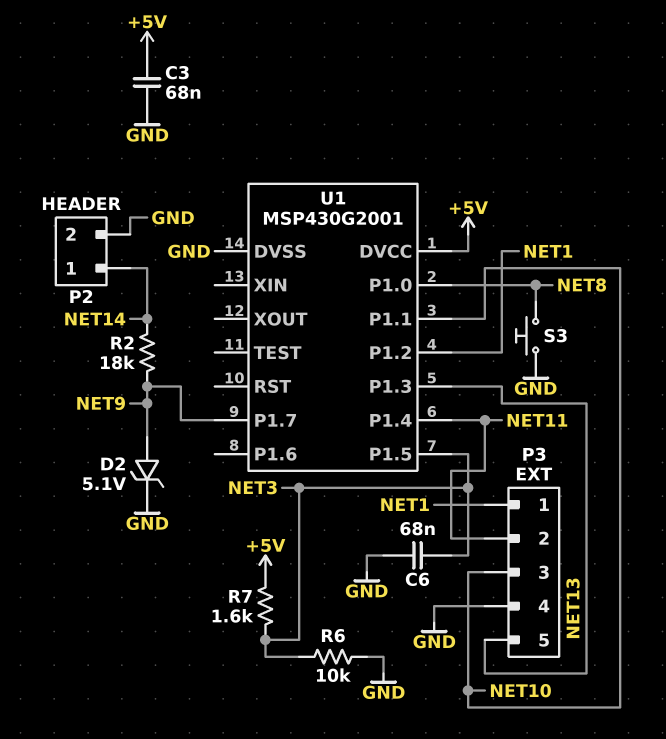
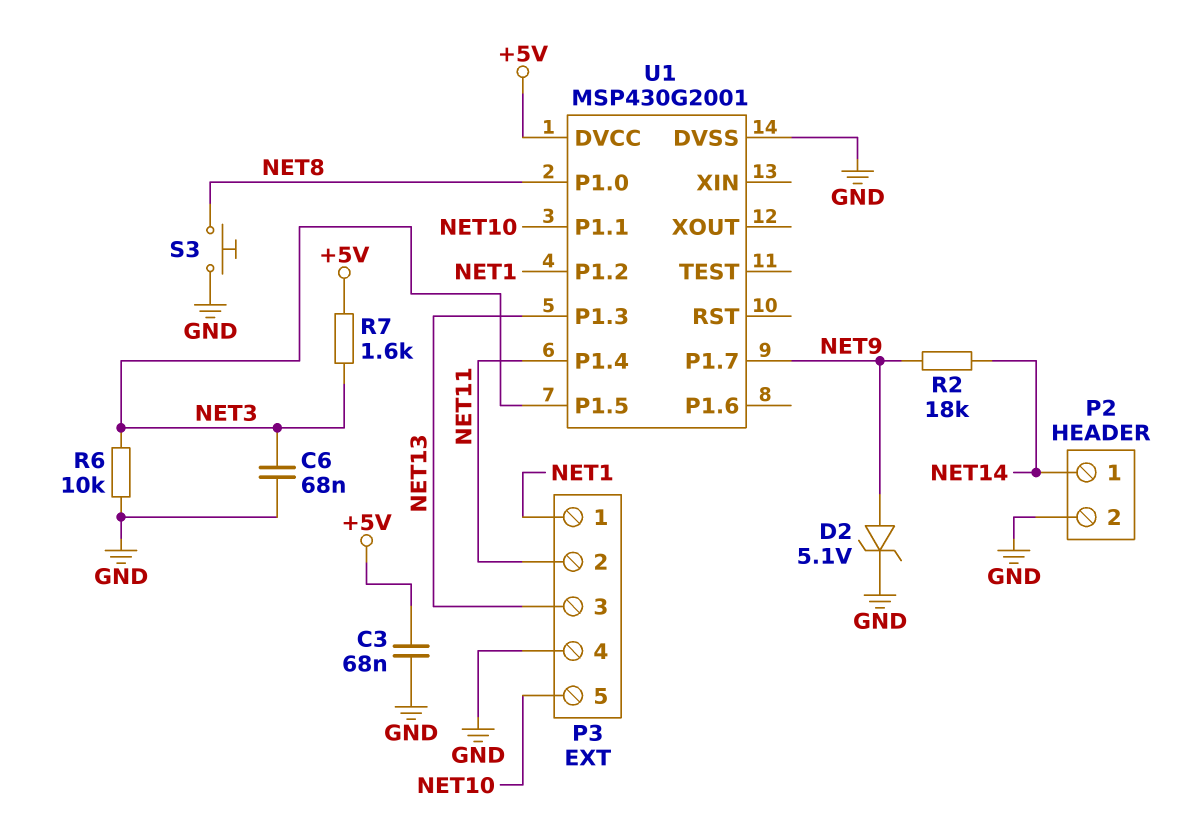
P3 pin 3: NET10 -> NET13
P3 pin 5: NET13 -> NET10

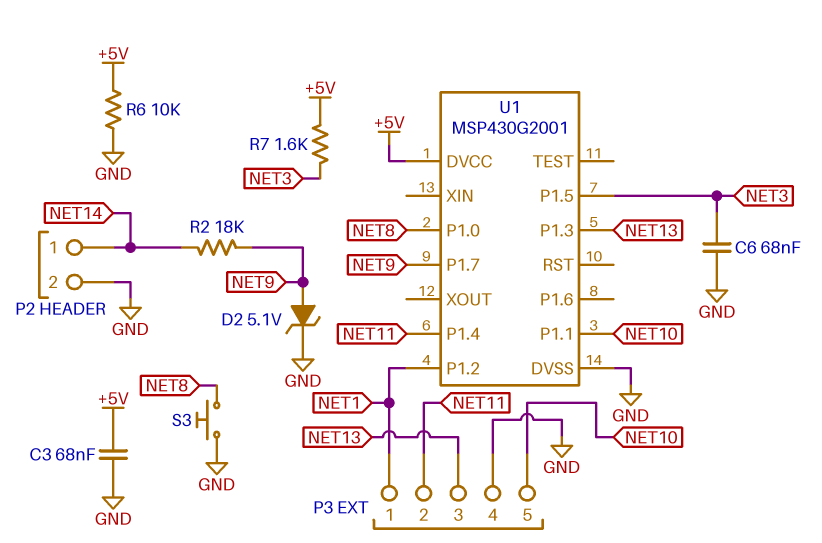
R6: 10k (GND, NET3) -> 10k (+5V, GND)

